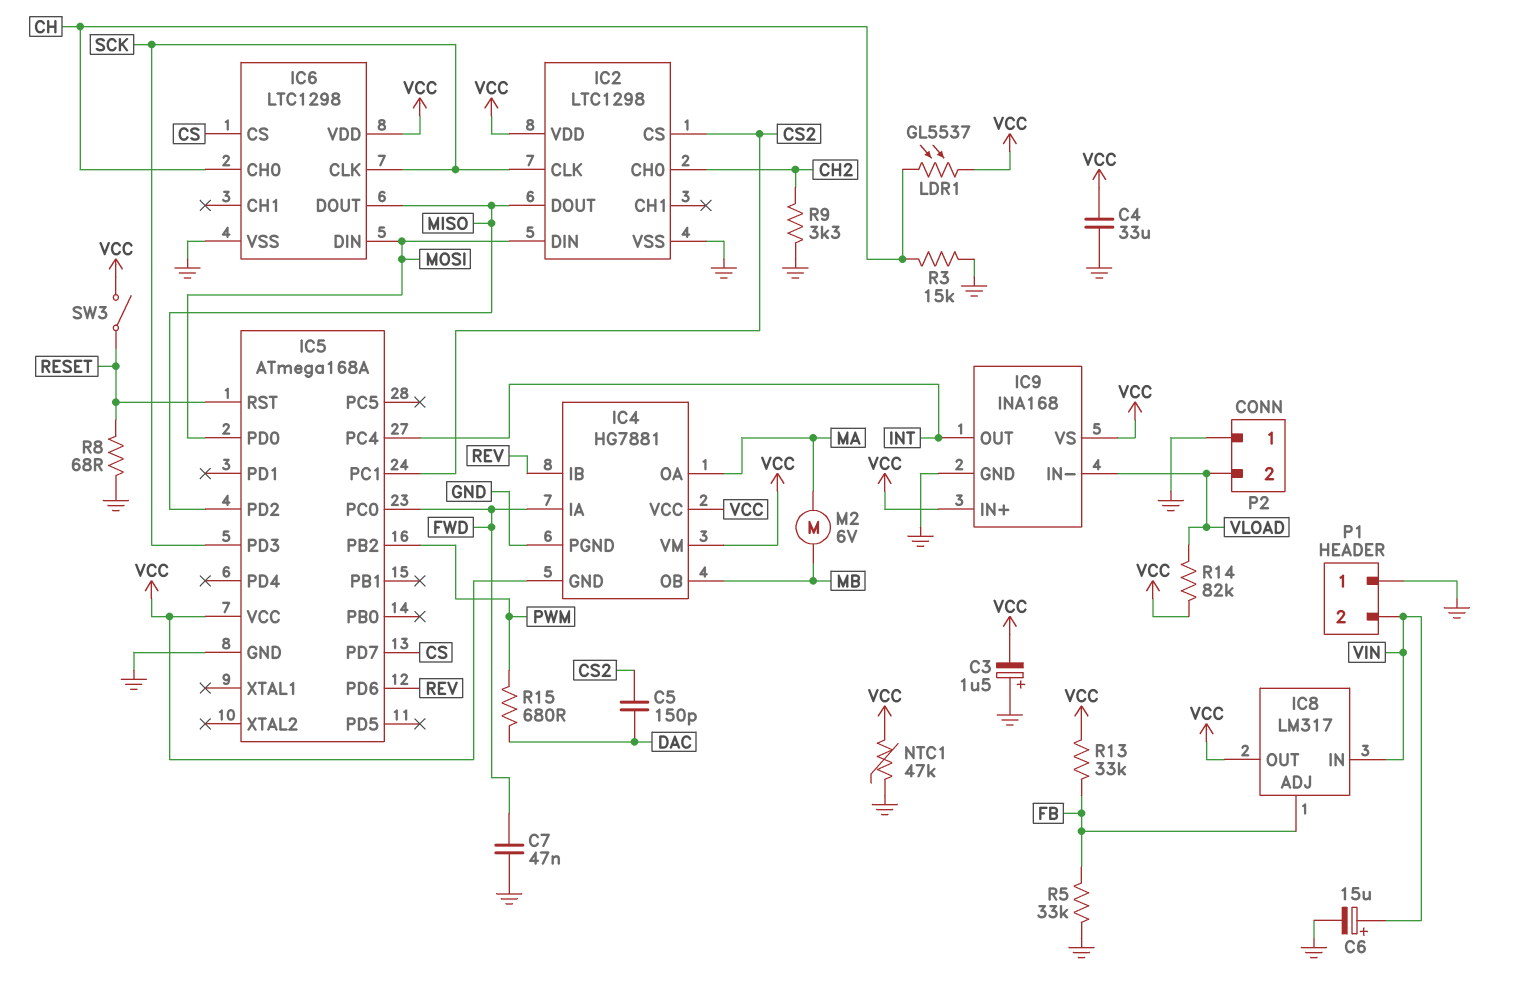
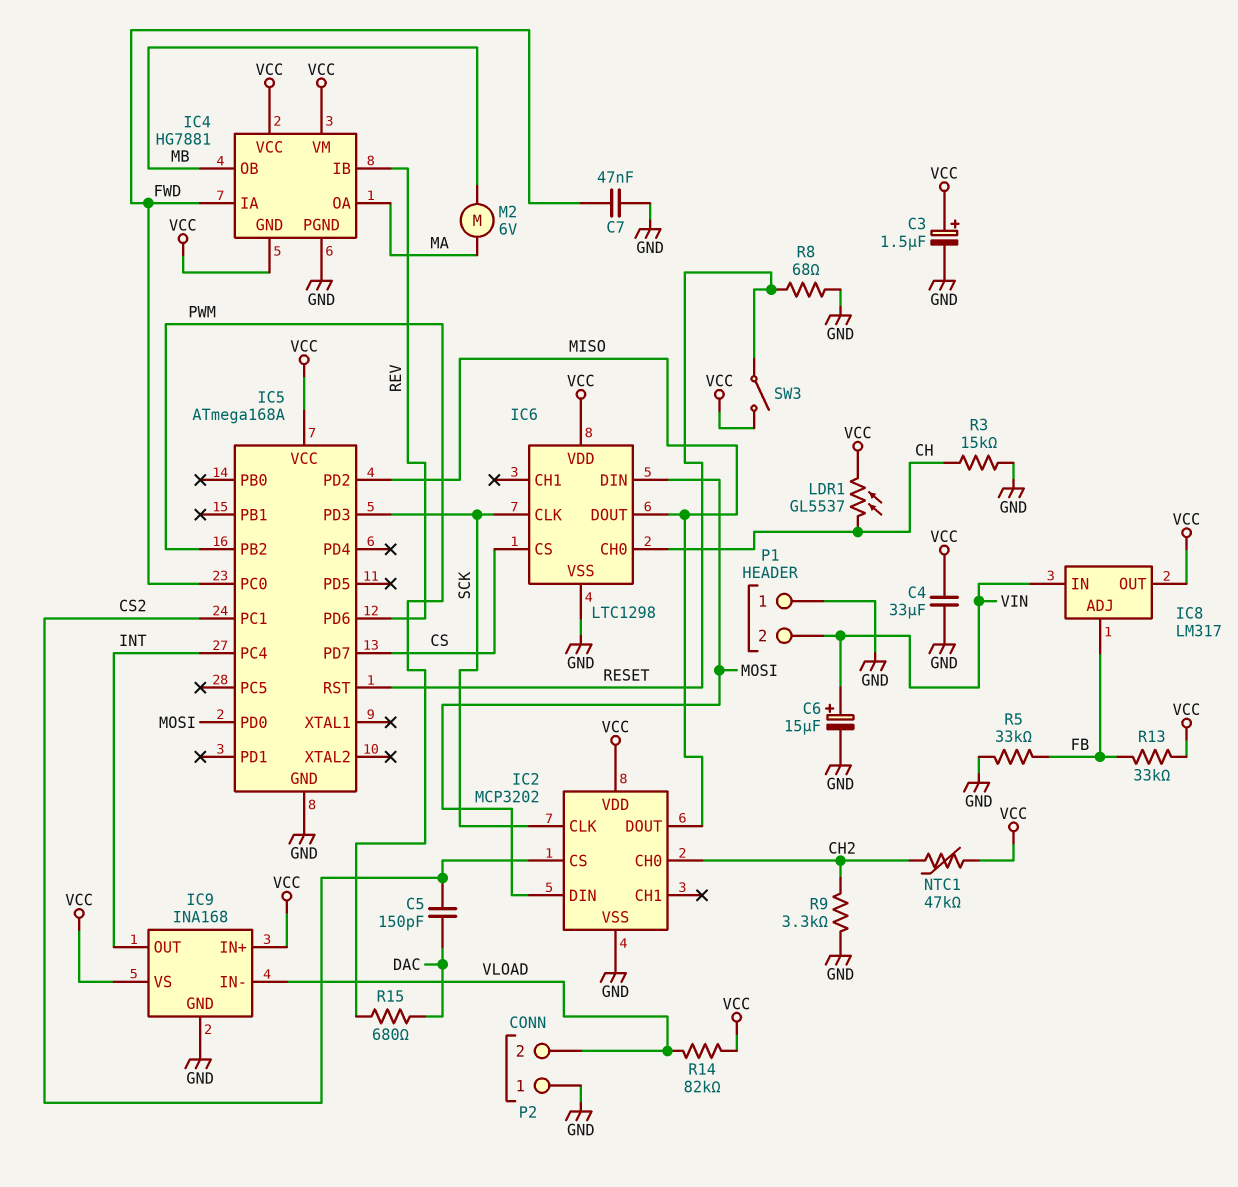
C3: 1.5uF (plus GND, minus VCC) -> 1.5uF (plus VCC, minus GND)
IC2: LTC1298 -> MCP3202
NTC1: 47k (GND, VCC) -> 47k (CH2, VCC)

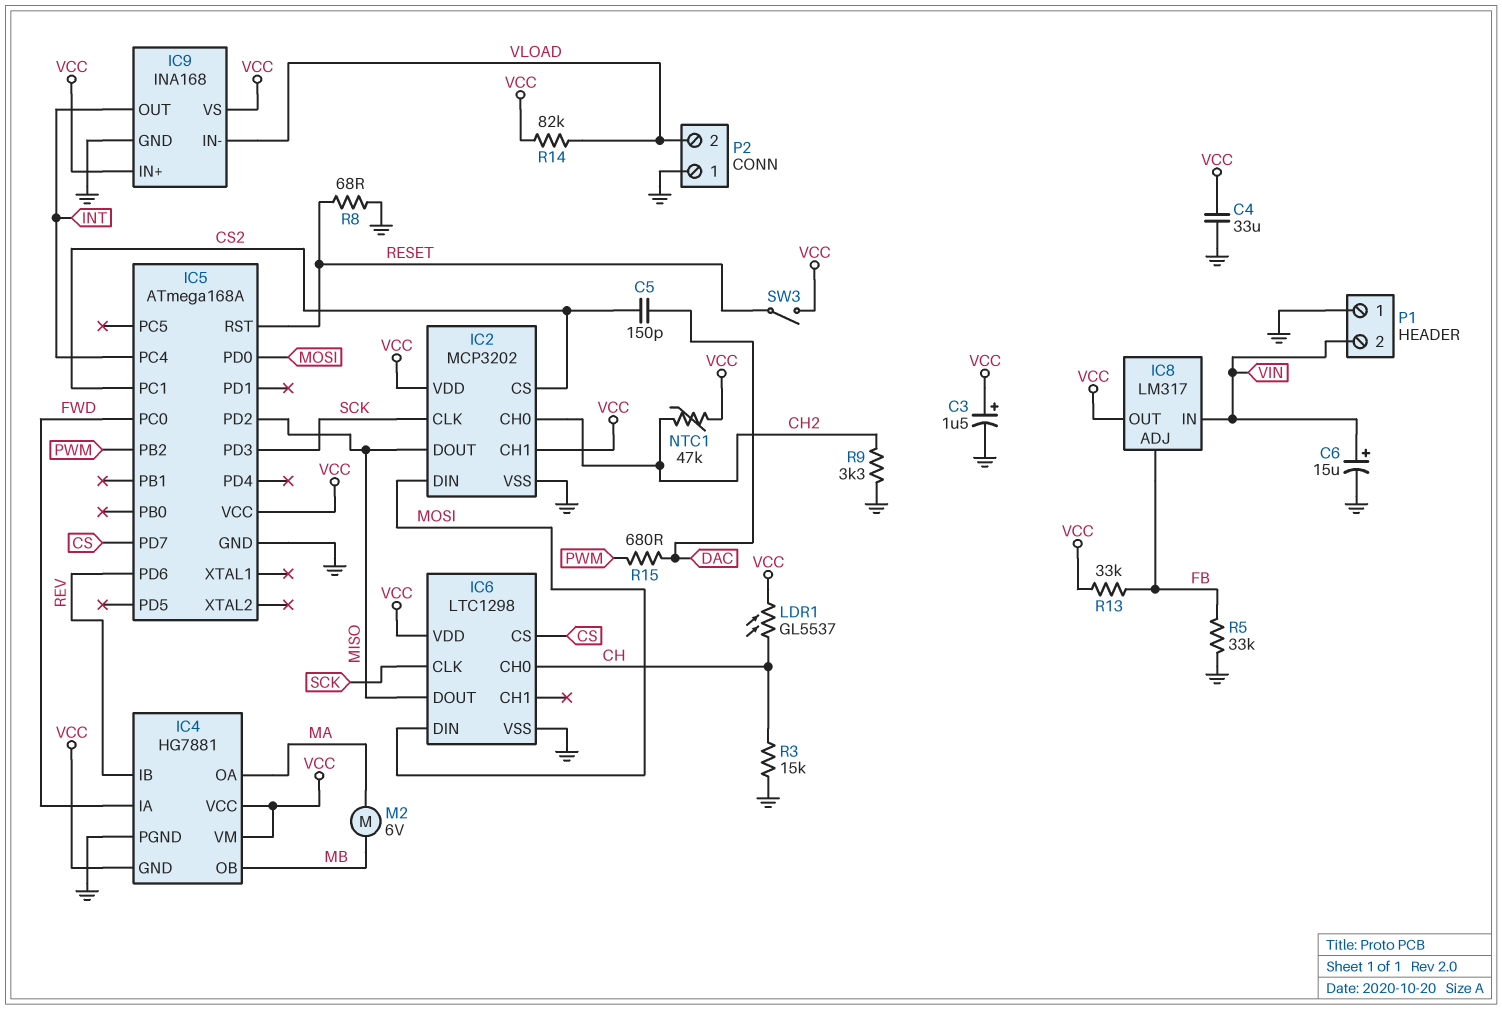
C7: 47nF (FWD, GND) -> none
IC2 pin CH1: none -> VCC

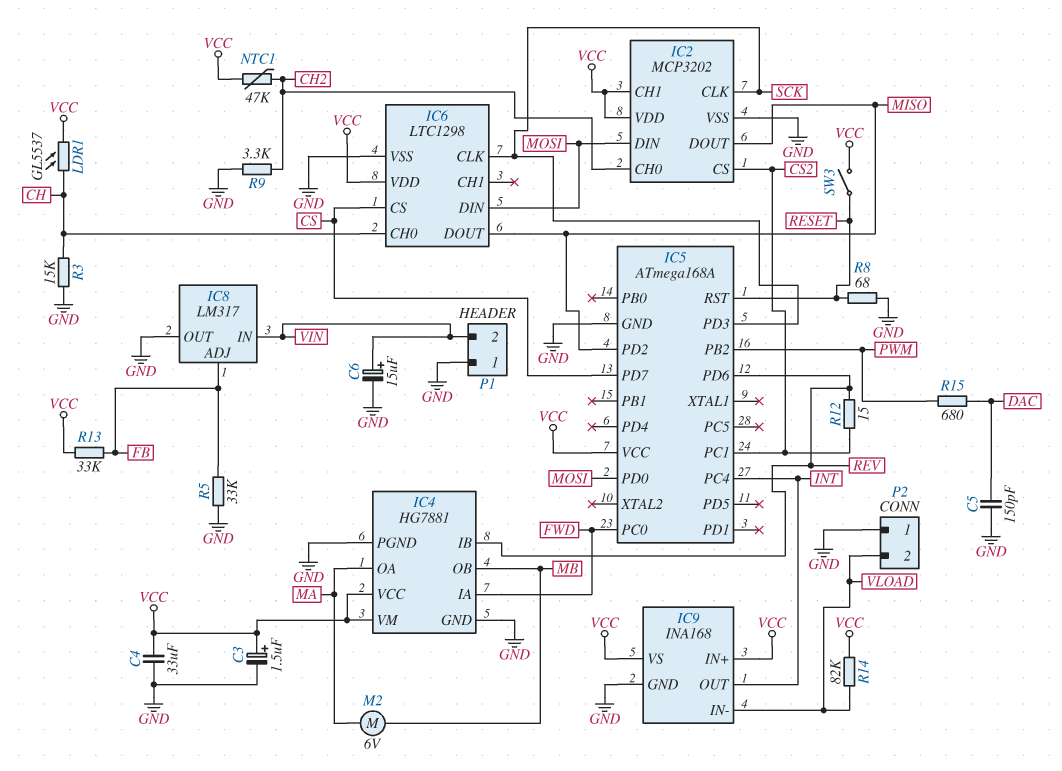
C5: 150pF (CS2, DAC) -> 150pF (DAC, GND)
IC4 pin GND: VCC -> GND
IC8 pin OUT: VCC -> GND
R12: none -> 15 (CS2, REV)

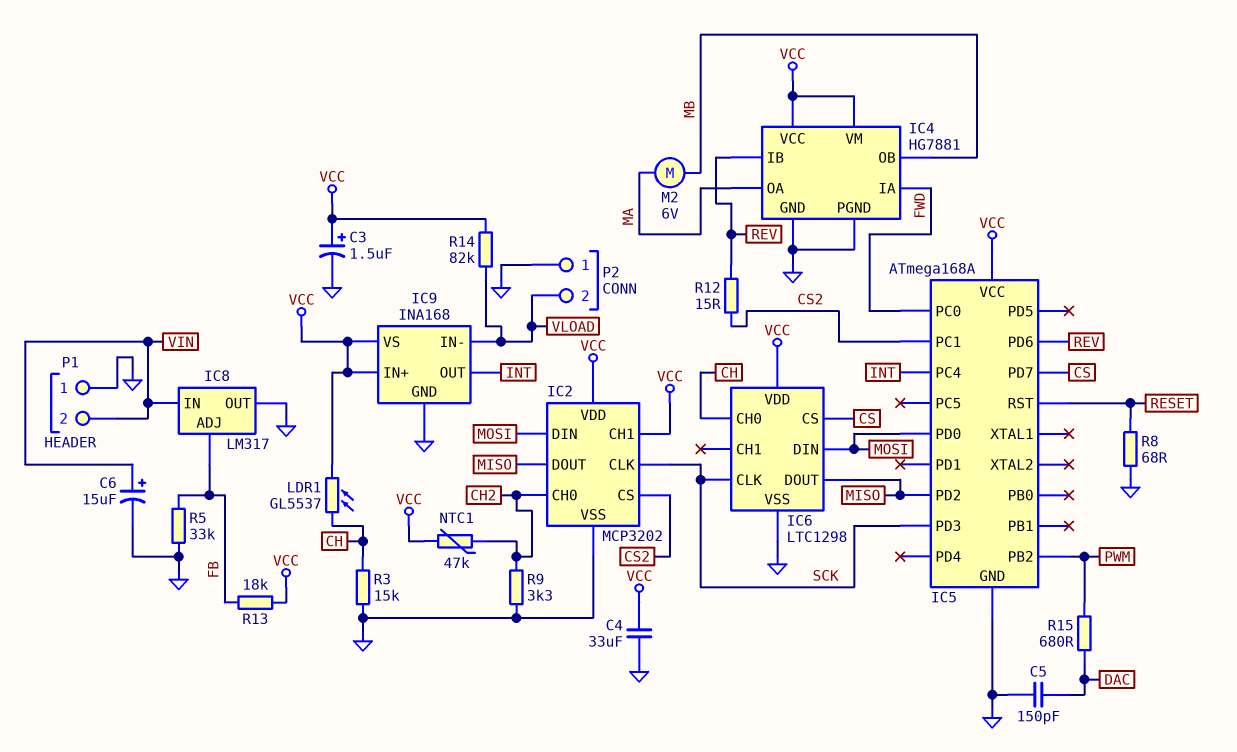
R13: 33k (FB, VCC) -> 18k (FB, VCC)
SW3: switch (RESET, VCC) -> none

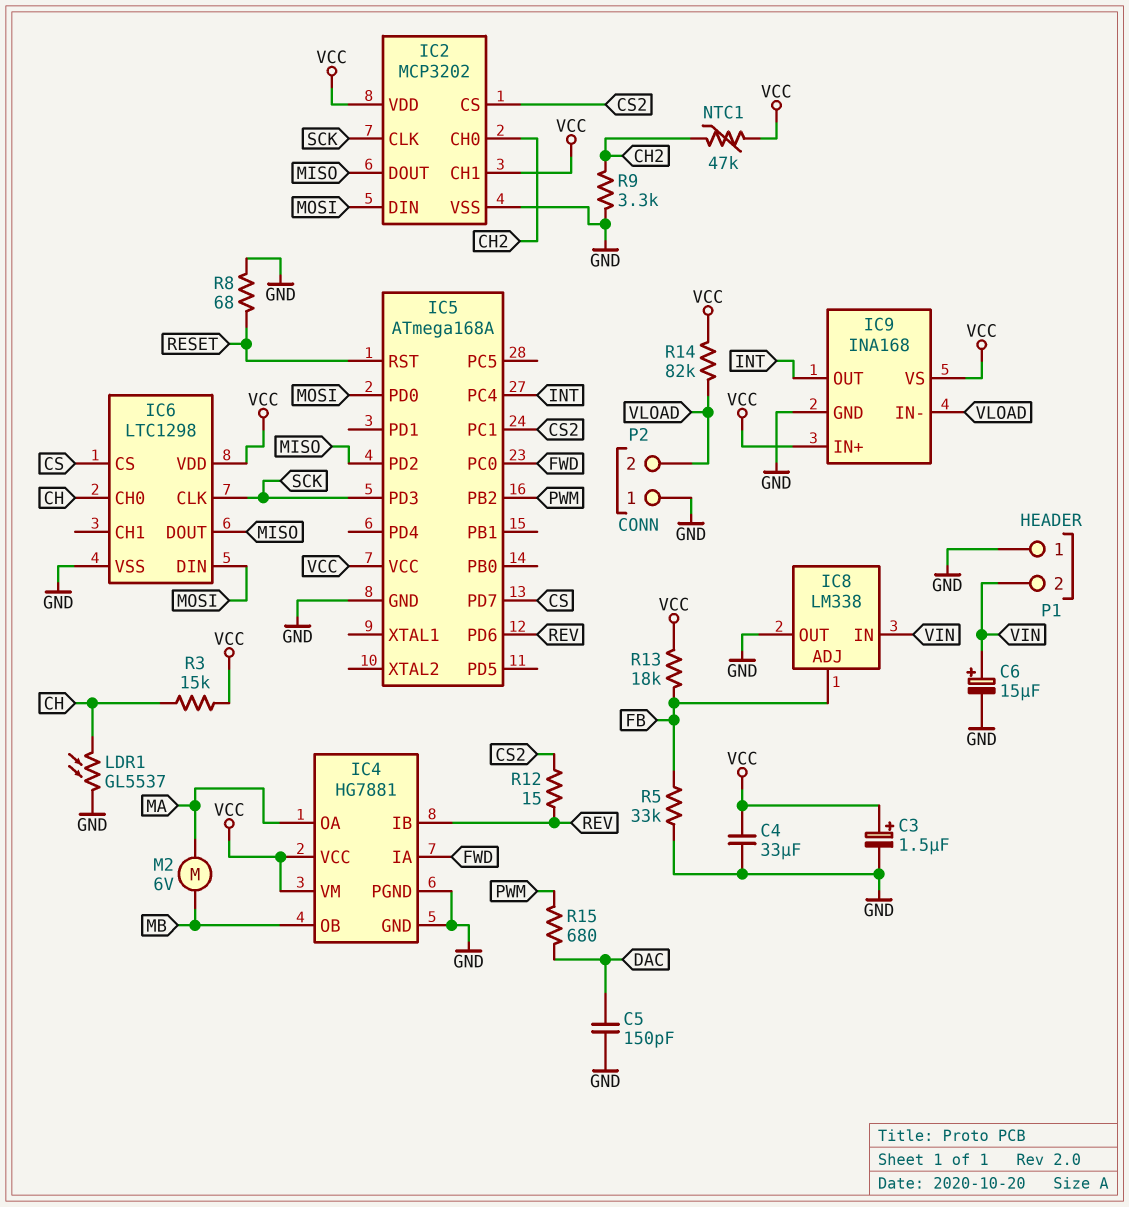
IC8: LM317 -> LM338
LDR1: GL5537 (CH, VCC) -> GL5537 (CH, GND)
R3: 15k (CH, GND) -> 15k (CH, VCC)

